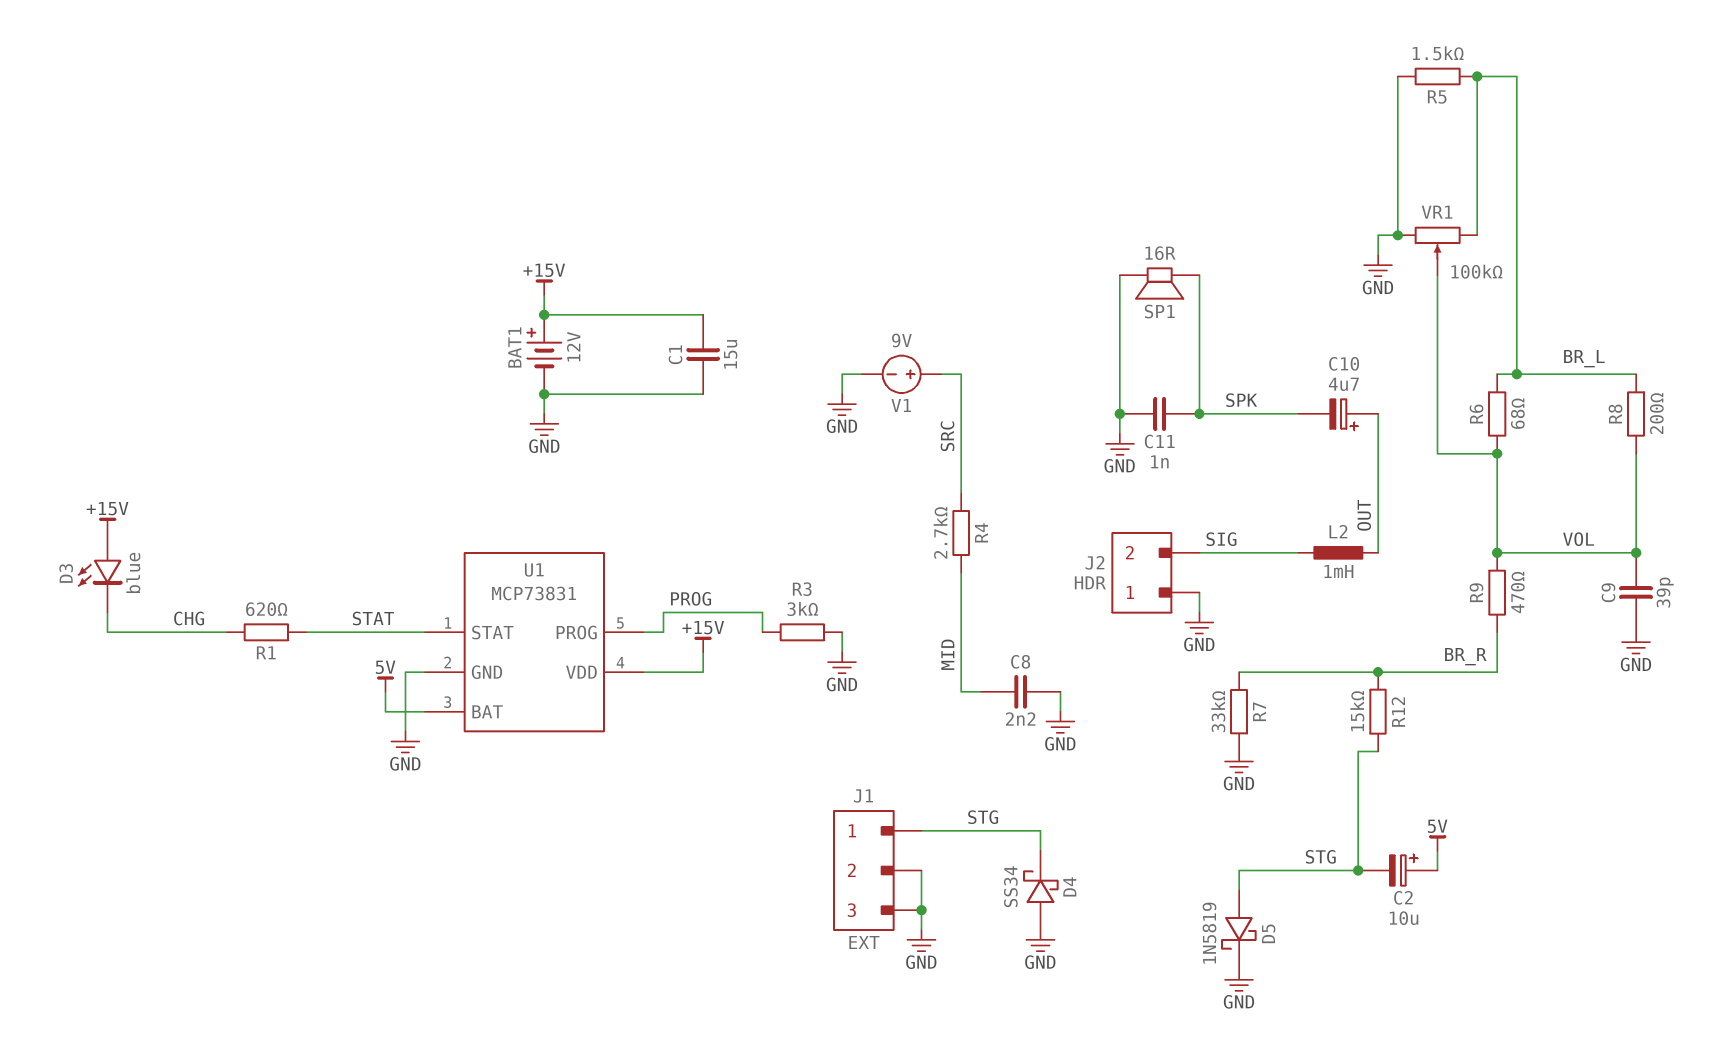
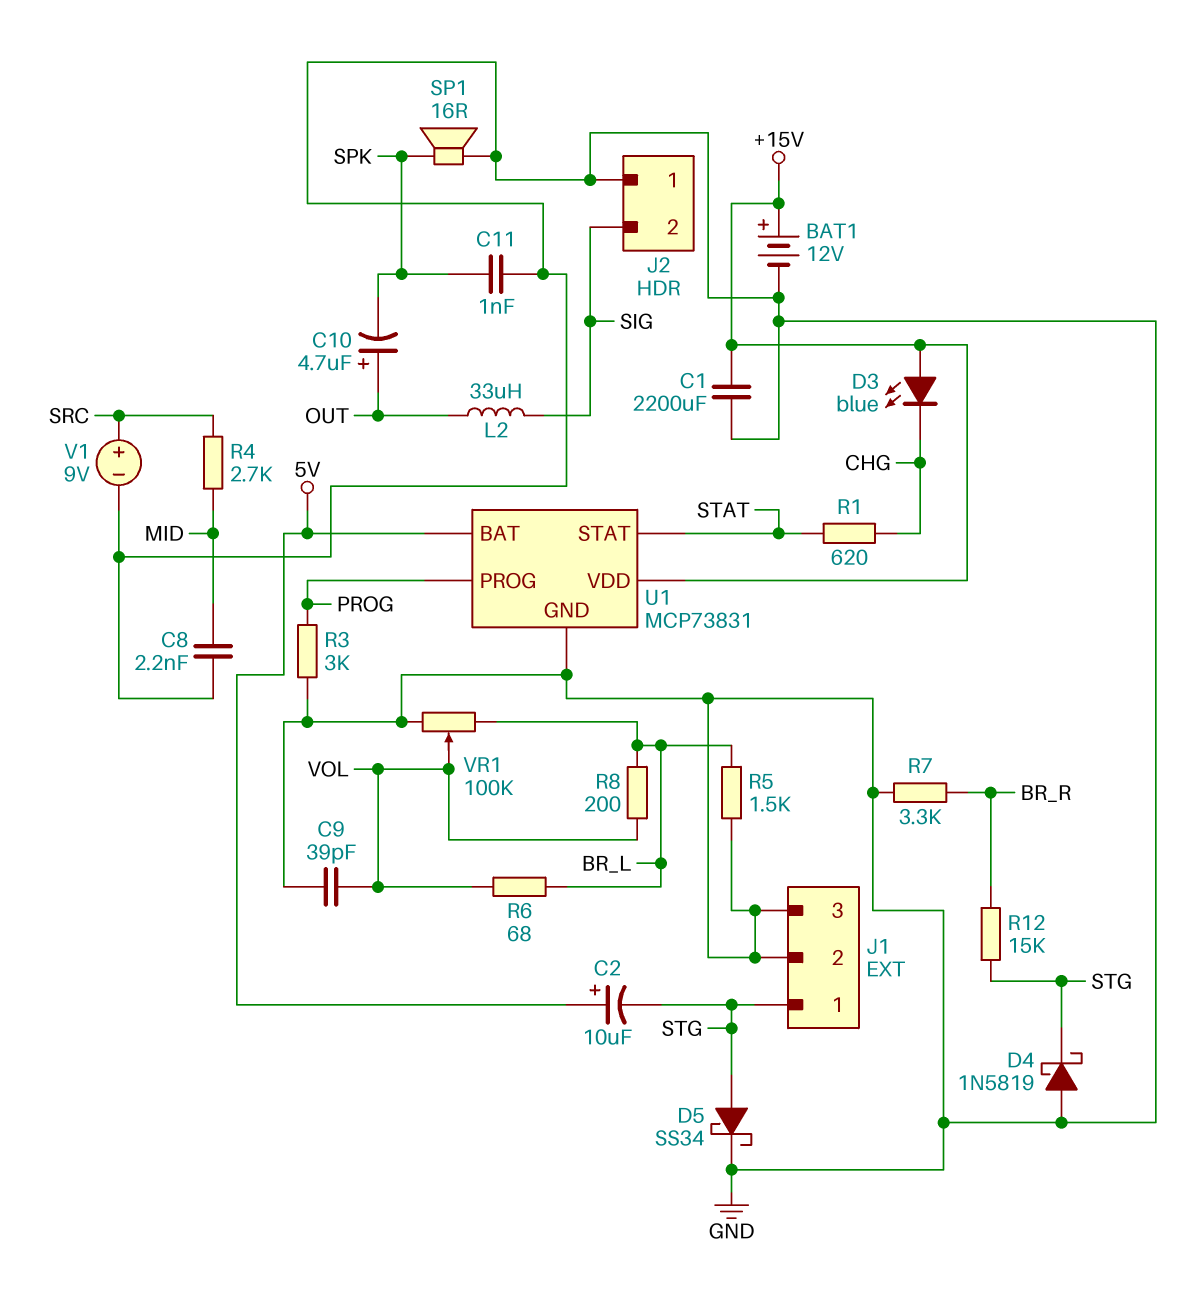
C1: 15uF (+15V, GND) -> 2200uF (+15V, GND)
D4: schottky SS34 (A GND, K STG) -> schottky 1N5819 (A GND, K STG)
D5: schottky 1N5819 (A STG, K GND) -> schottky SS34 (A STG, K GND)
L2: 1mH (OUT, SIG) -> 33uH (OUT, SIG)
R7: 33k (BR_R, GND) -> 3.3k (BR_R, GND)
R9: 470 (BR_R, VOL) -> none

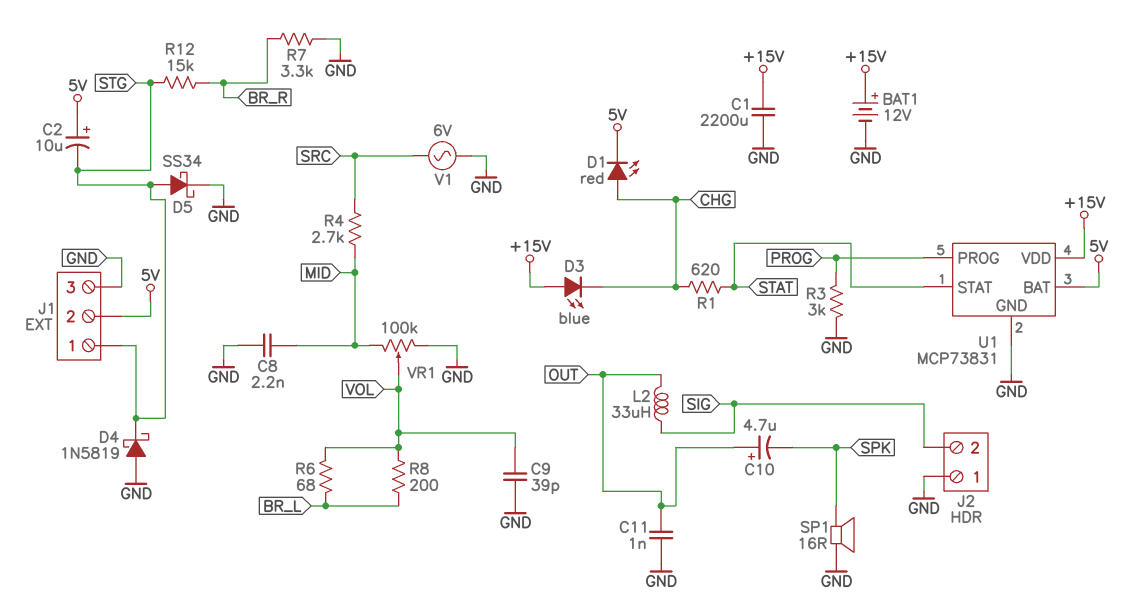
C11: 1nF (GND, SPK) -> 1nF (GND, OUT)
D1: none -> LED red (A CHG, K 5V)
J1 pin 2: GND -> 5V
R5: 1.5k (BR_L, GND) -> none
V1: 9V (plus SRC, minus GND) -> AC 6V (GND, SRC)
VR1: 100k (BR_L, GND, wiper VOL) -> 100k (GND, MID, wiper VOL)

